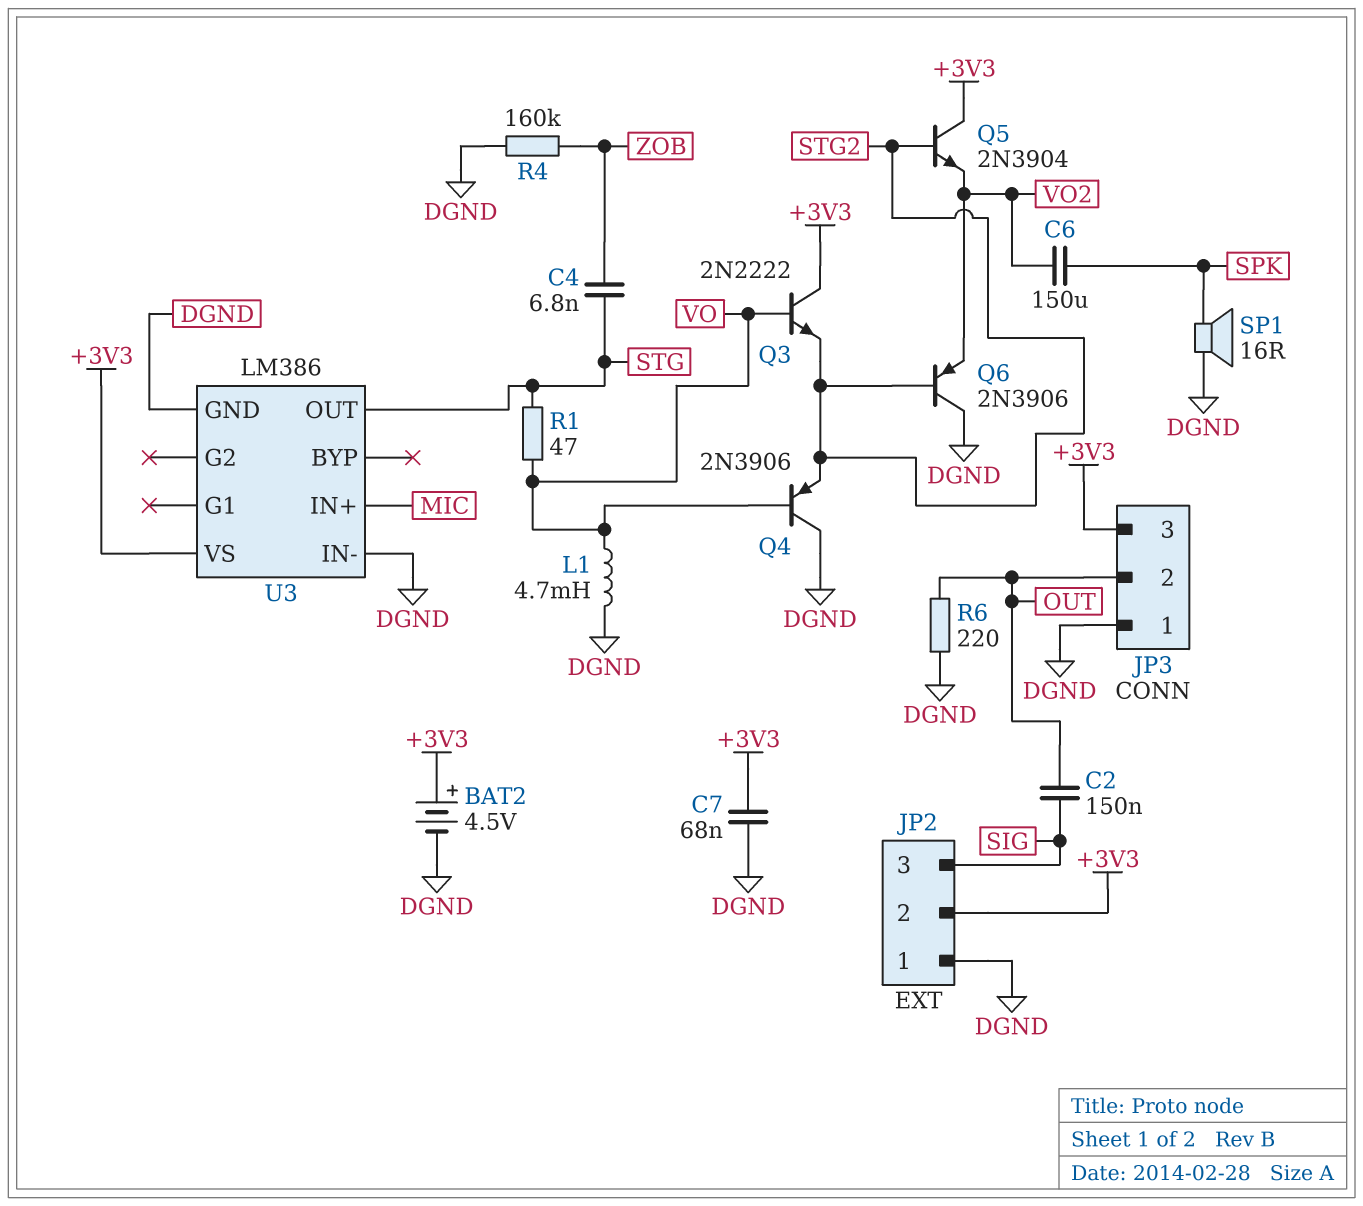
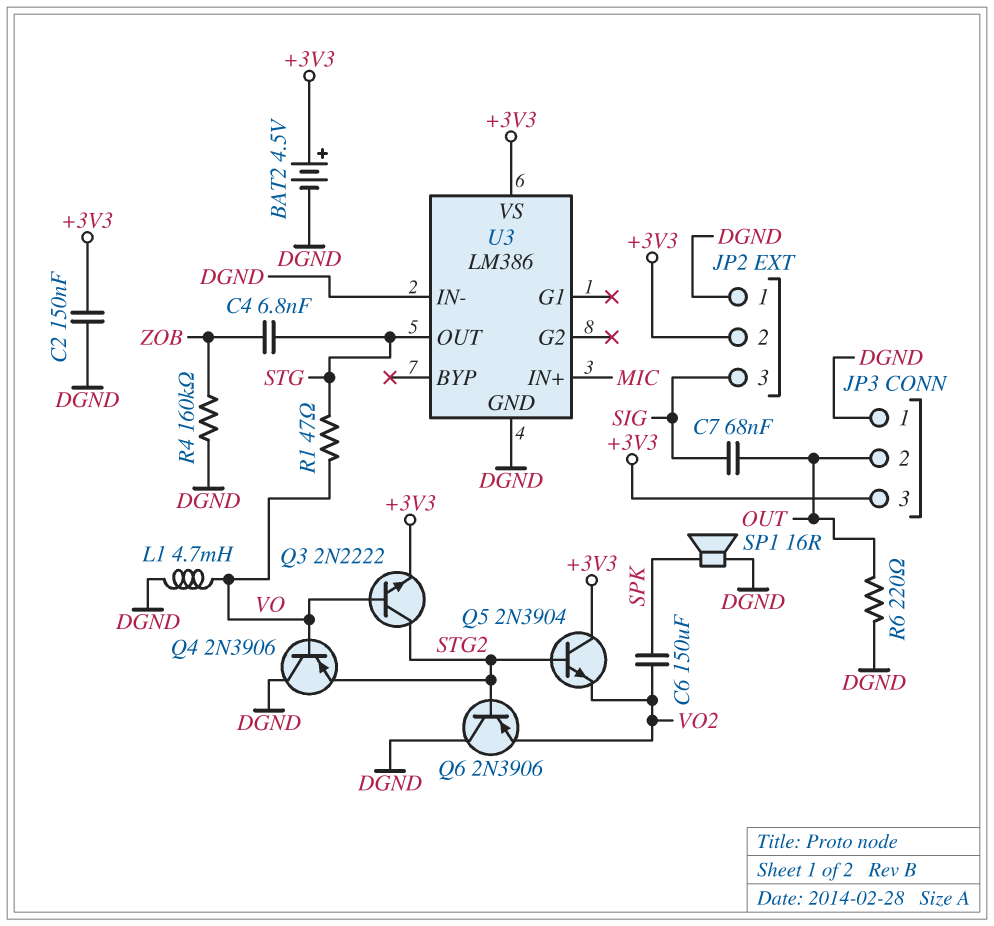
C2: 150nF (OUT, SIG) -> 150nF (+3V3, DGND)
C7: 68nF (+3V3, DGND) -> 68nF (OUT, SIG)
Q3: NPN 2N2222 (B VO, C +3V3, E STG2) -> NPN 2N2222 (B VO, C STG2, E +3V3)

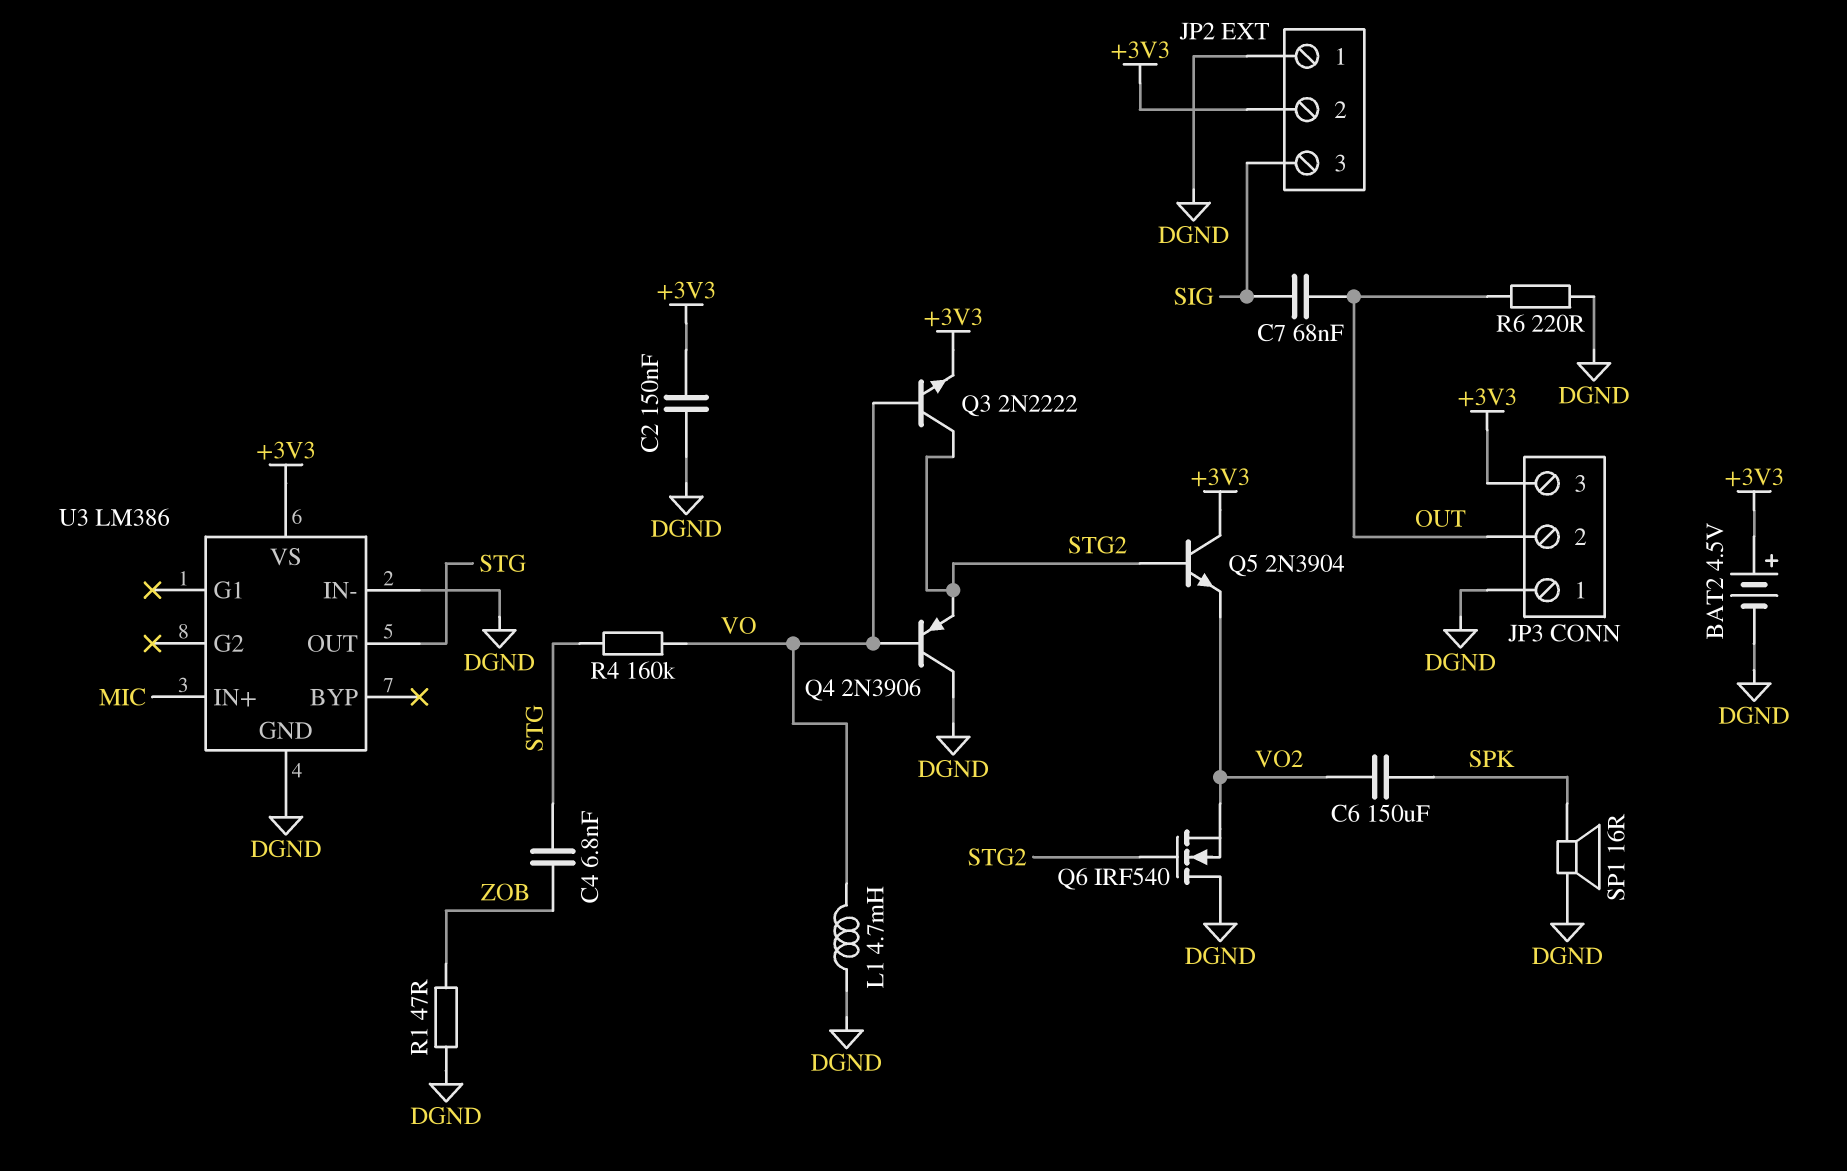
Q6: PNP 2N3906 (B STG2, C DGND, E VO2) -> NMOS IRF540 (G STG2, D DGND, S VO2)
R1: 47 (STG, VO) -> 47 (DGND, ZOB)
R4: 160k (DGND, ZOB) -> 160k (STG, VO)

